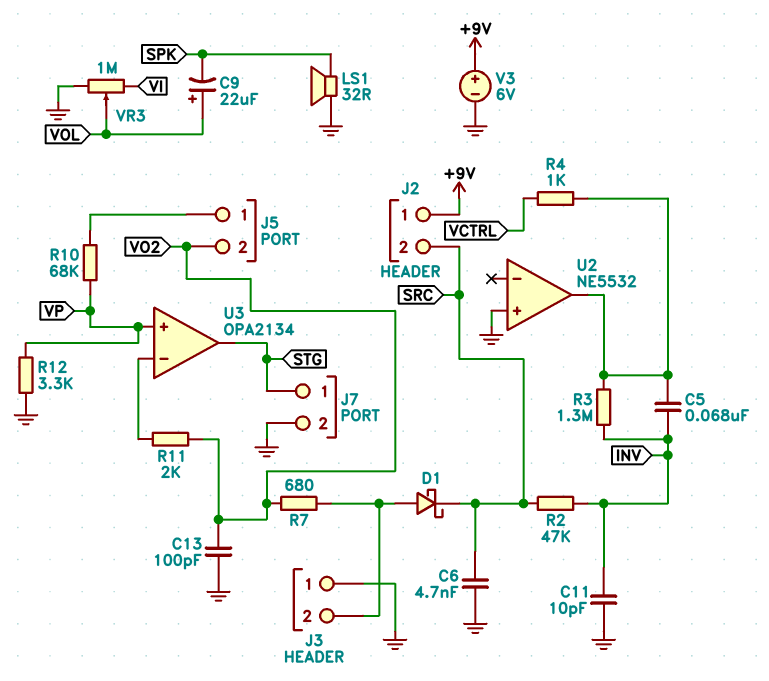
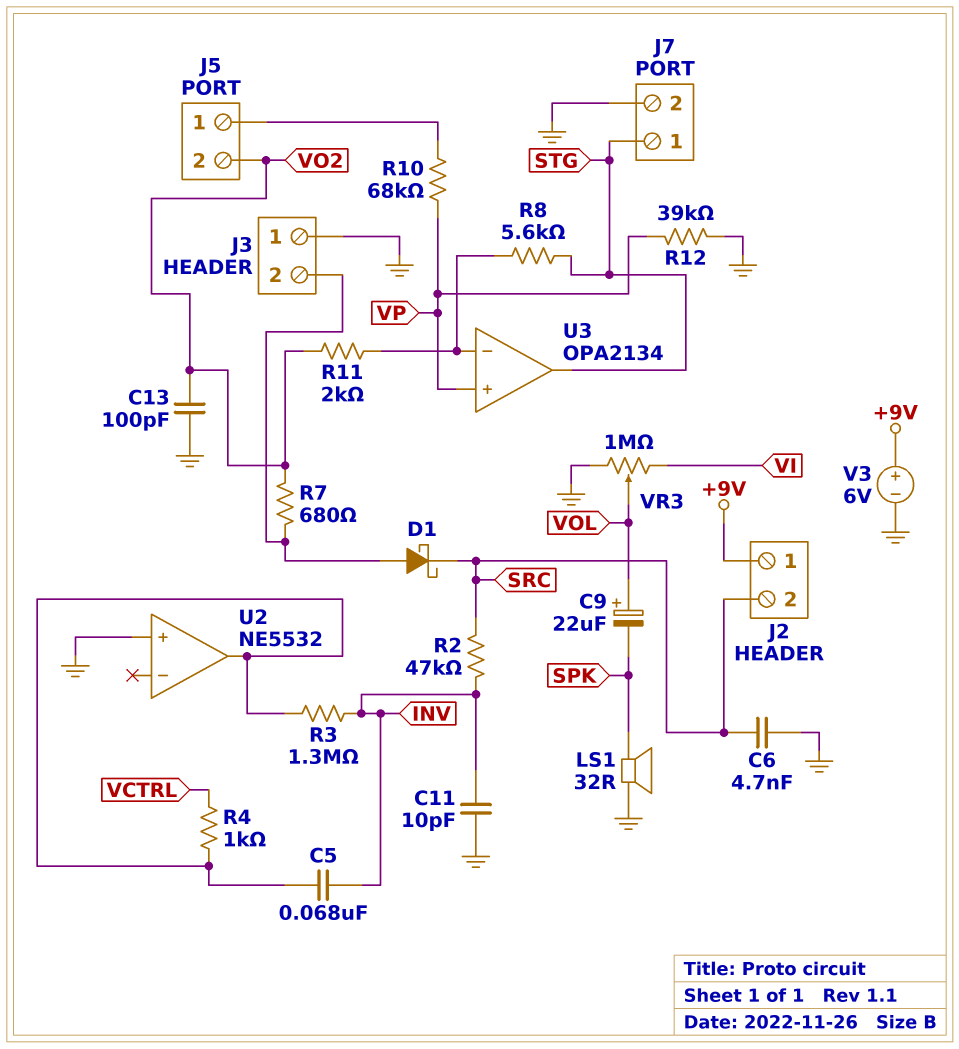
R8: none -> 5.6k (STG, U3/in-)
R12: 3.3k (GND, VP) -> 39k (GND, VP)

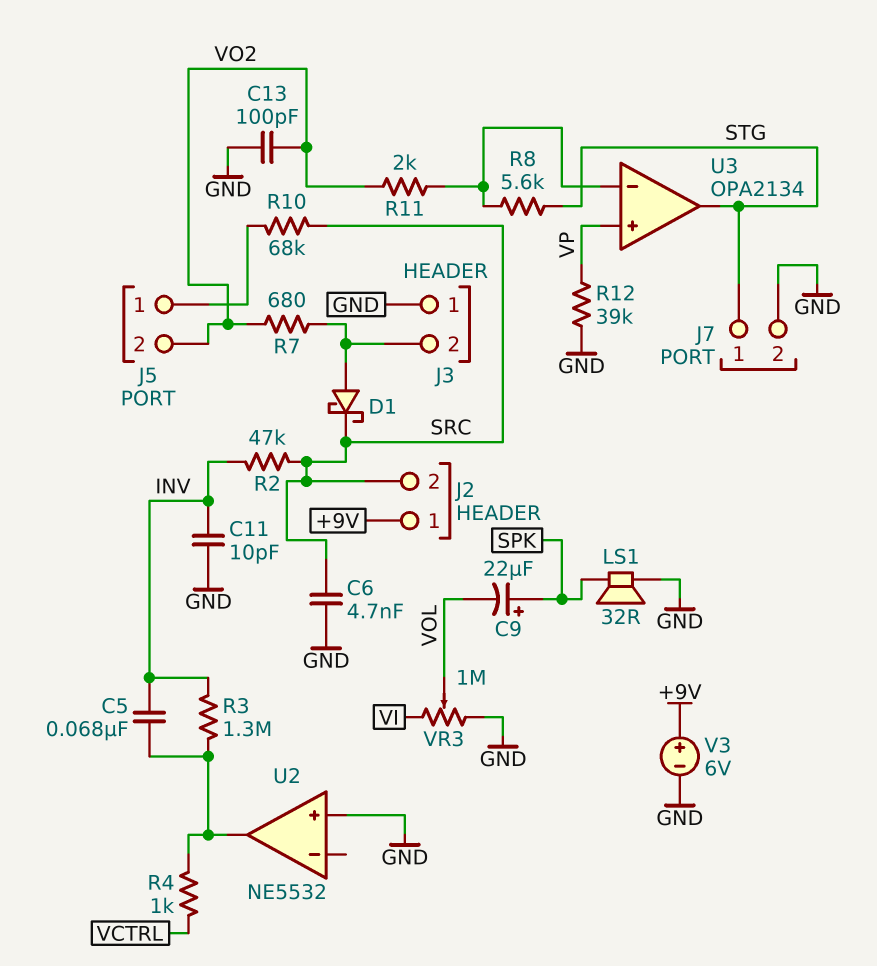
C9: 22uF (plus VOL, minus SPK) -> 22uF (plus SPK, minus VOL)
R10: 68k (J5/1, VP) -> 68k (J5/1, SRC)

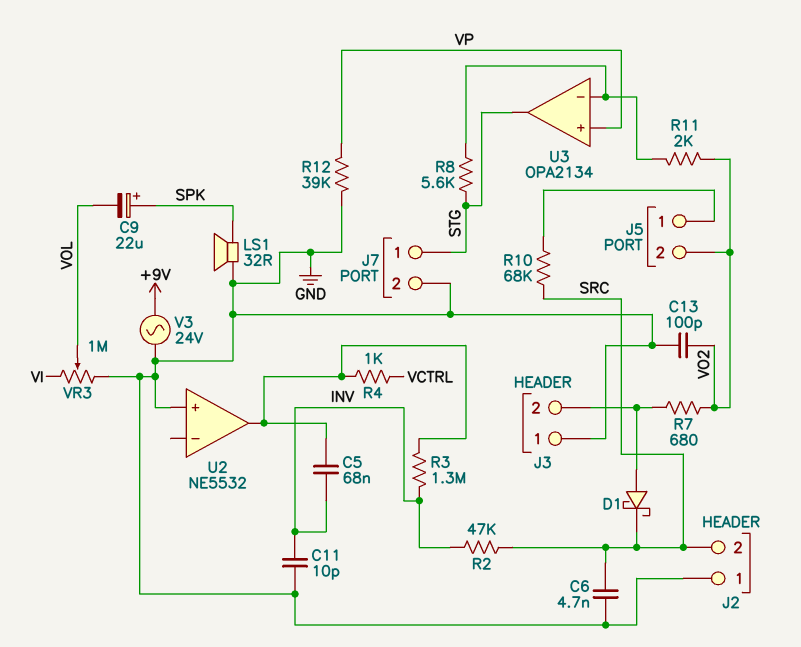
J2 pin 1: +9V -> GND
V3: 6V (plus +9V, minus GND) -> AC 24V (+9V, GND)

